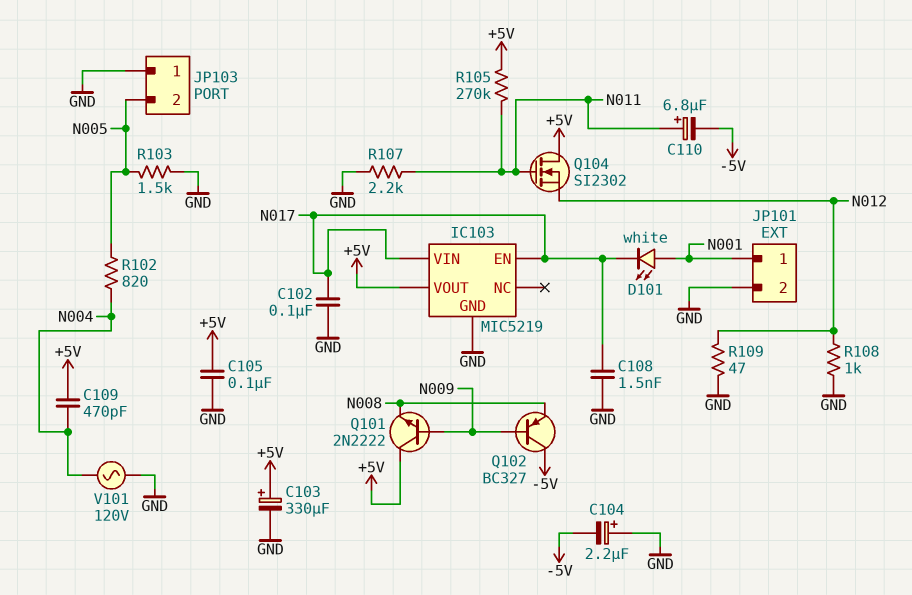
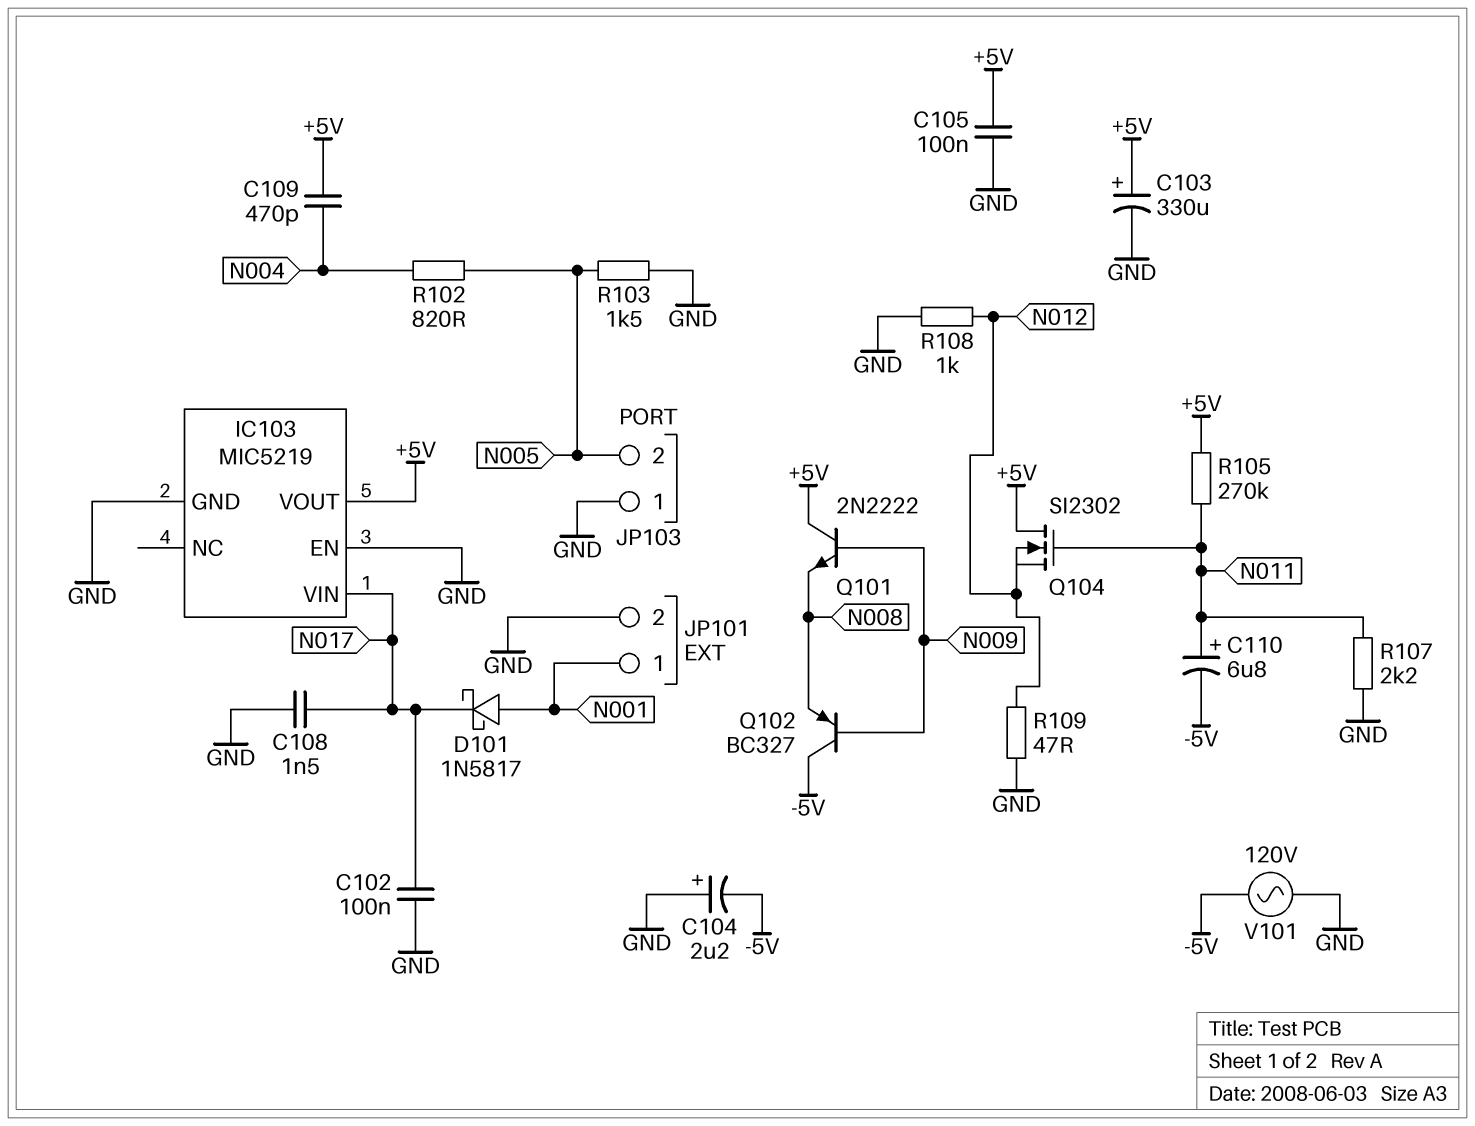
D101: LED white (A N001, K N017) -> schottky 1N5817 (A N001, K N017)
IC103 pin EN: N017 -> GND
V101: AC 120V (GND, N004) -> AC 120V (-5V, GND)

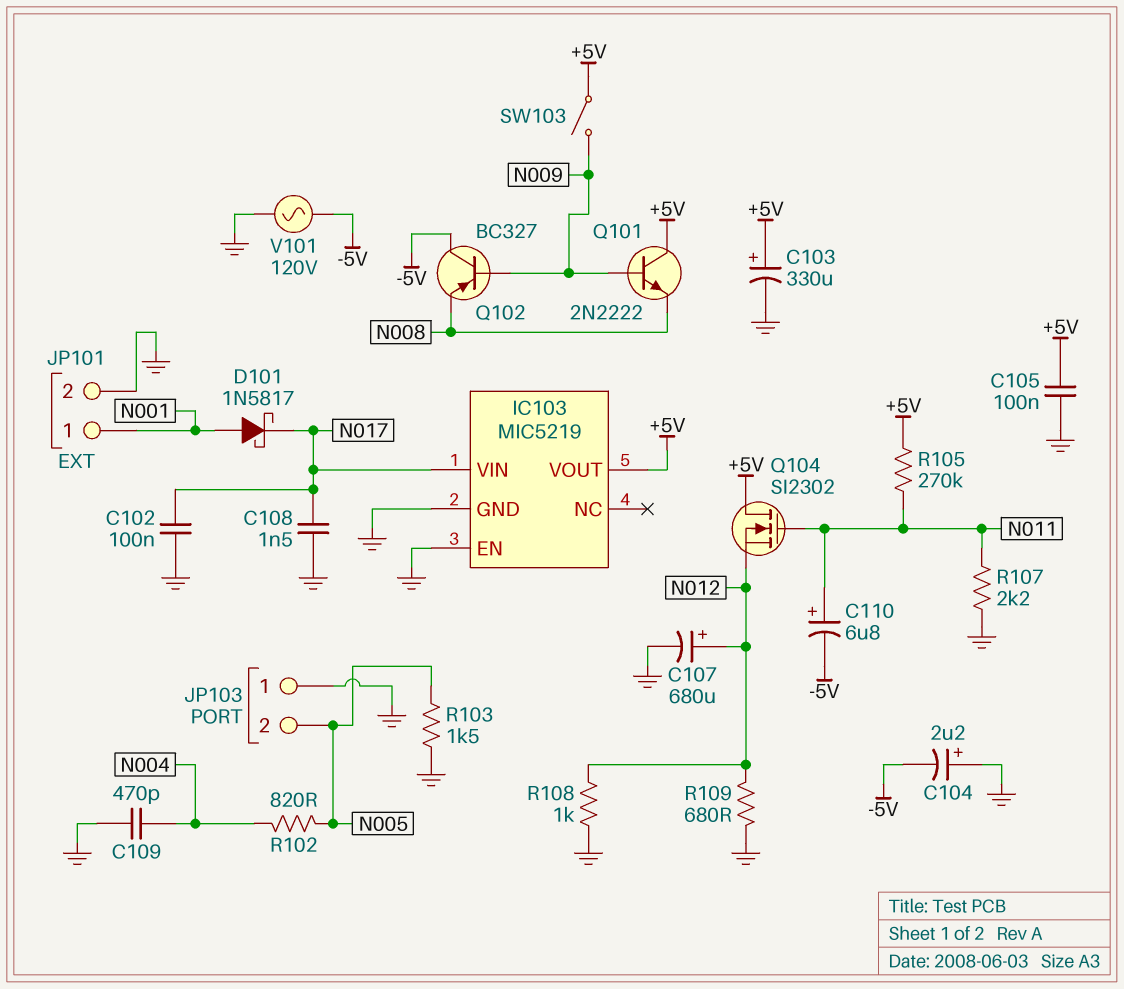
C107: none -> 680uF (plus N012, minus GND)
C109: 470pF (+5V, N004) -> 470pF (GND, N004)
R109: 47 (GND, N012) -> 680 (GND, N012)
SW103: none -> switch (+5V, N009)

